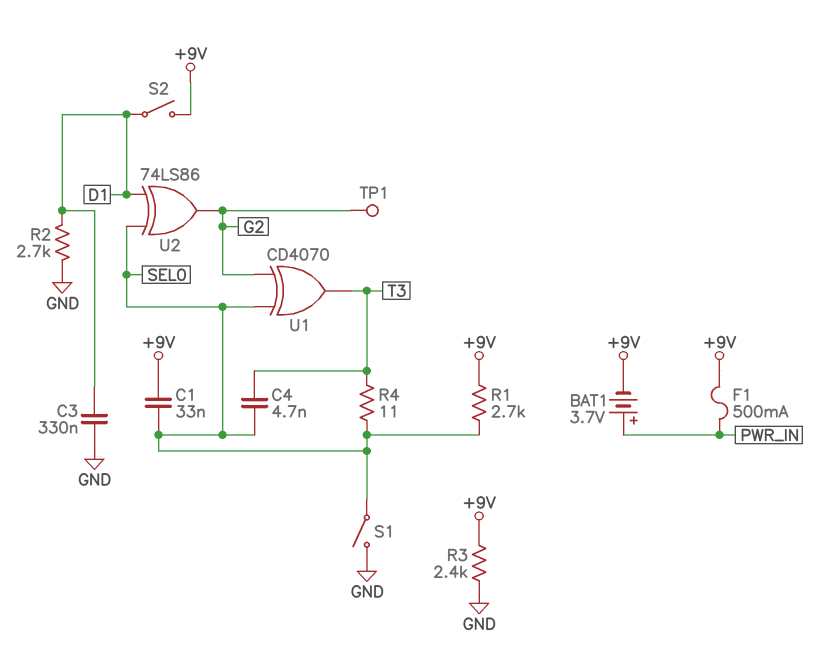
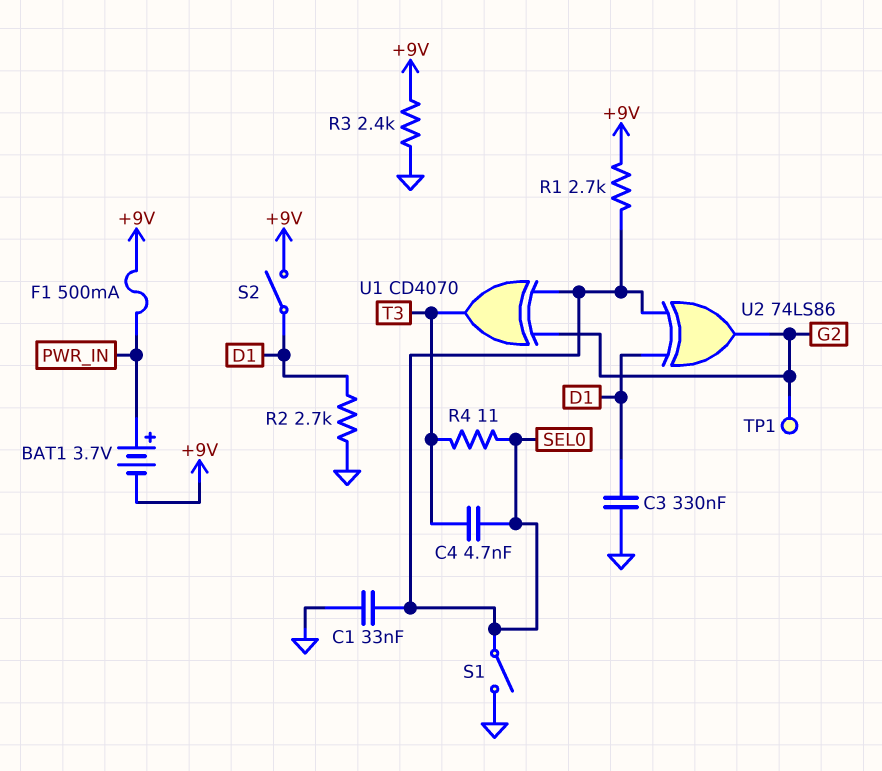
C1: 33nF (+9V, SEL0) -> 33nF (GND, SEL0)

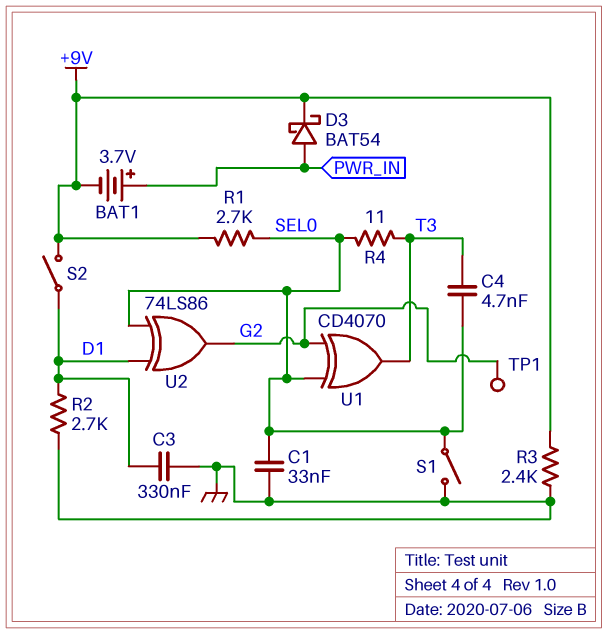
D3: none -> schottky BAT54 (A PWR_IN, K +9V)
F1: 500mA (+9V, PWR_IN) -> none

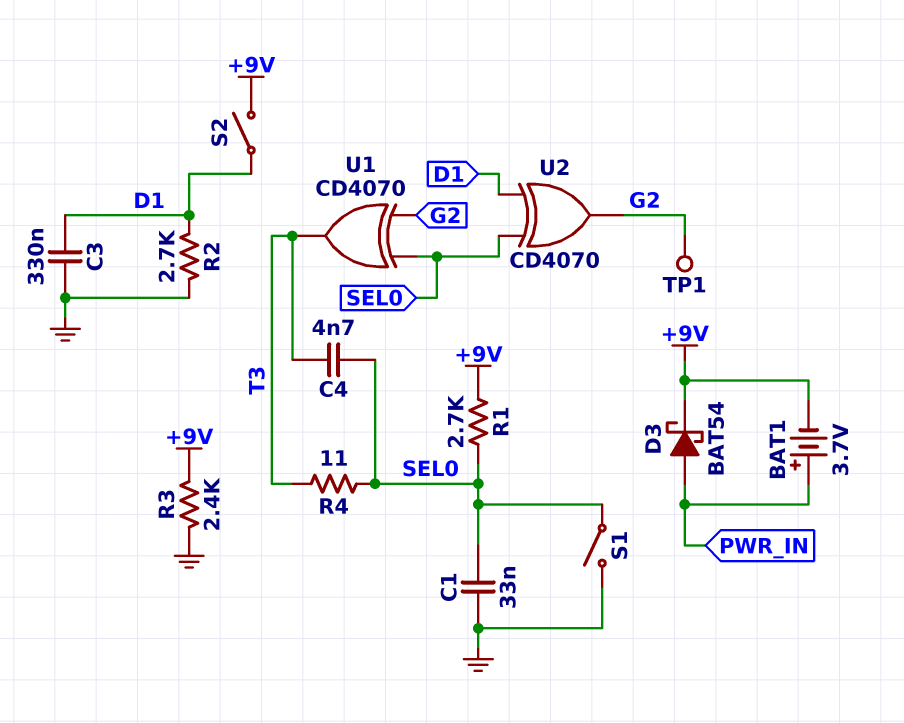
U2: XOR 74LS86 (in D1, in SEL0, out G2) -> XOR CD4070 (in D1, in SEL0, out G2)

